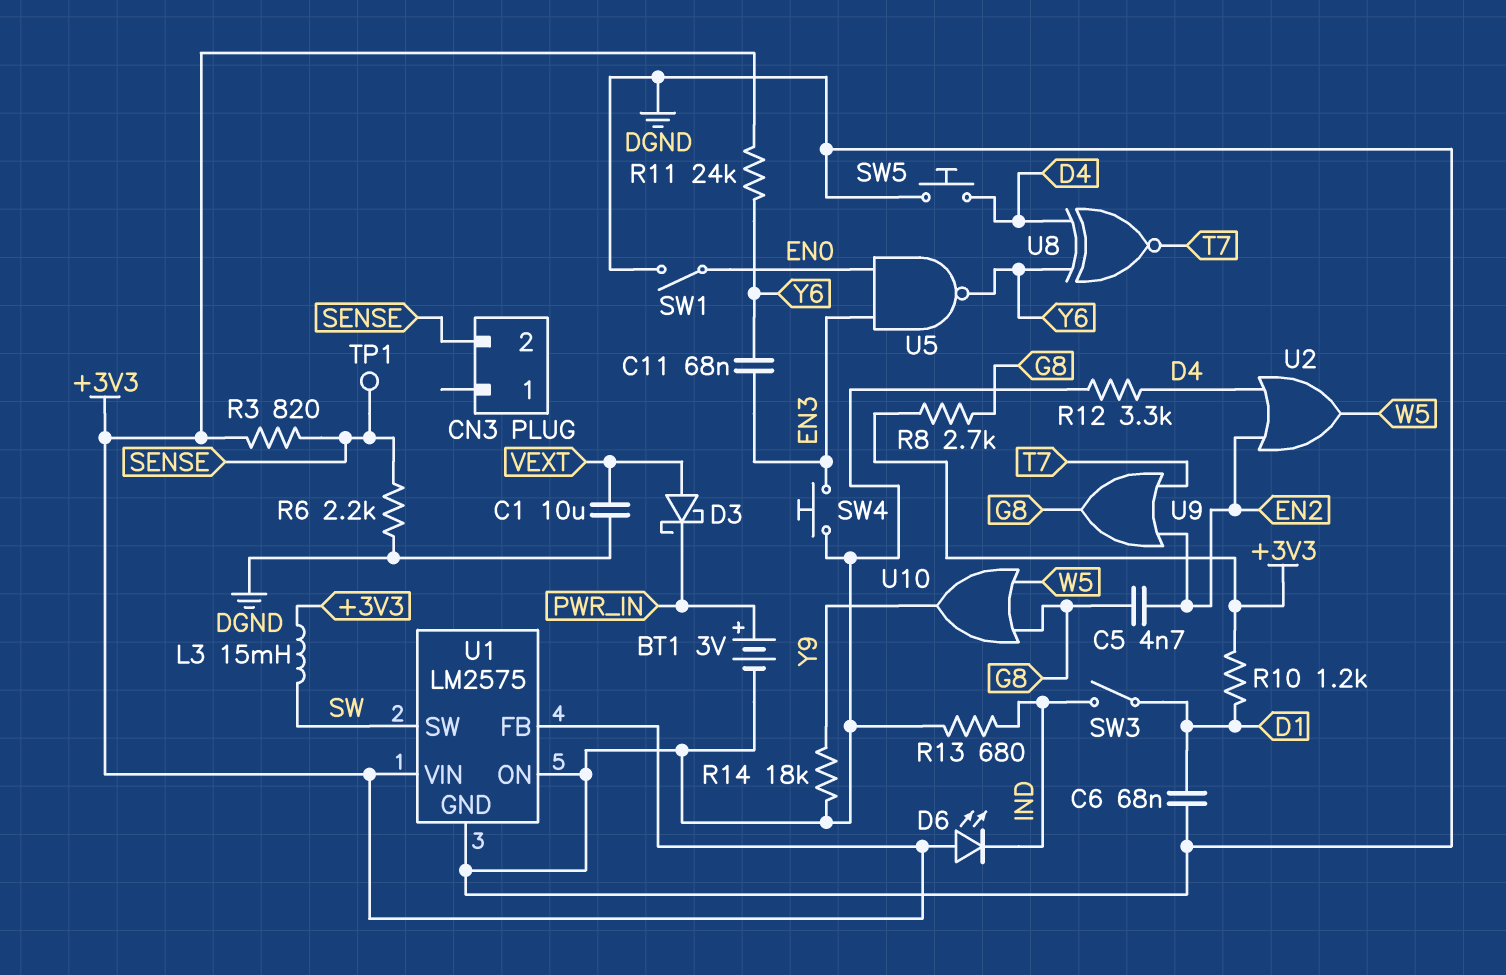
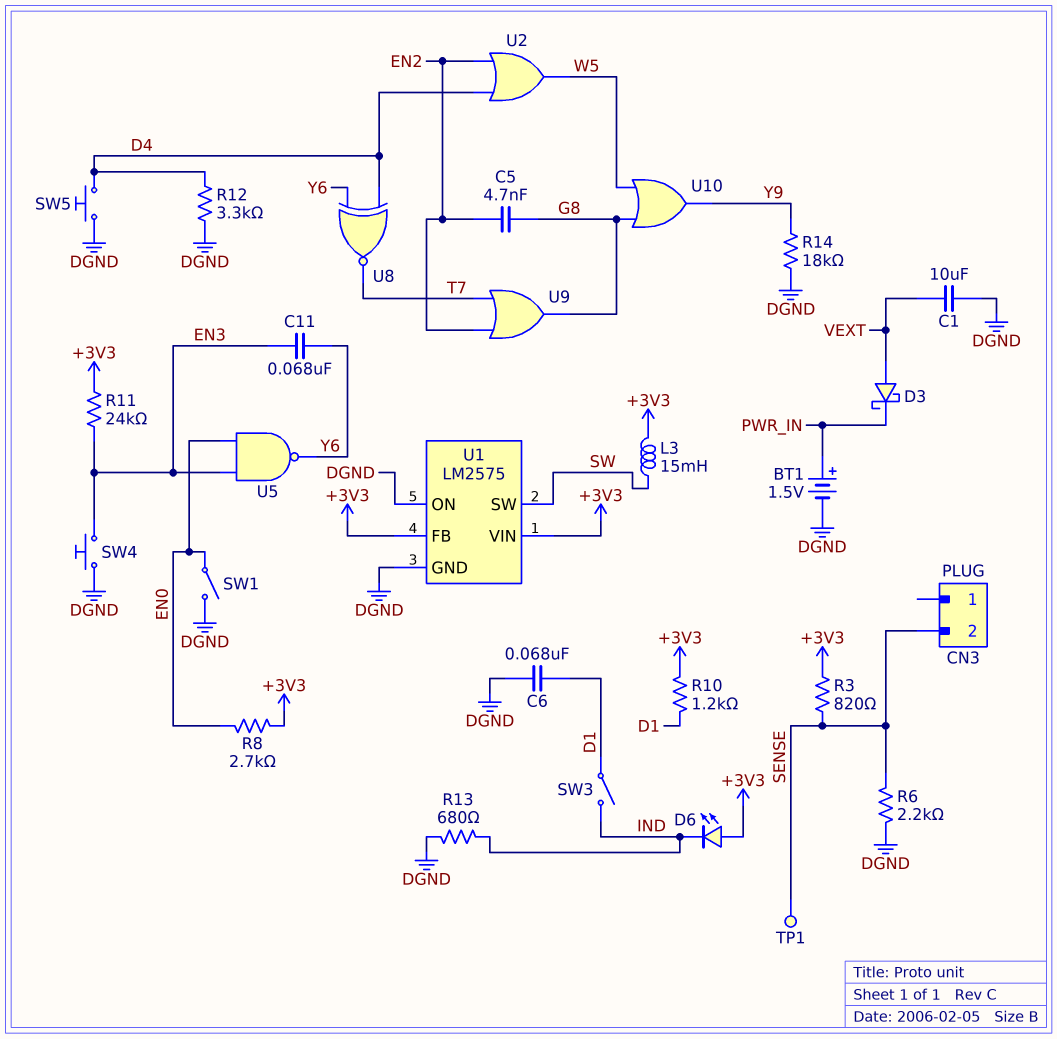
BT1: 3V (plus PWR_IN, minus DGND) -> 1.5V (plus PWR_IN, minus DGND)
R8: 2.7k (+3V3, G8) -> 2.7k (+3V3, EN0)
R11: 24k (+3V3, Y6) -> 24k (+3V3, EN3)

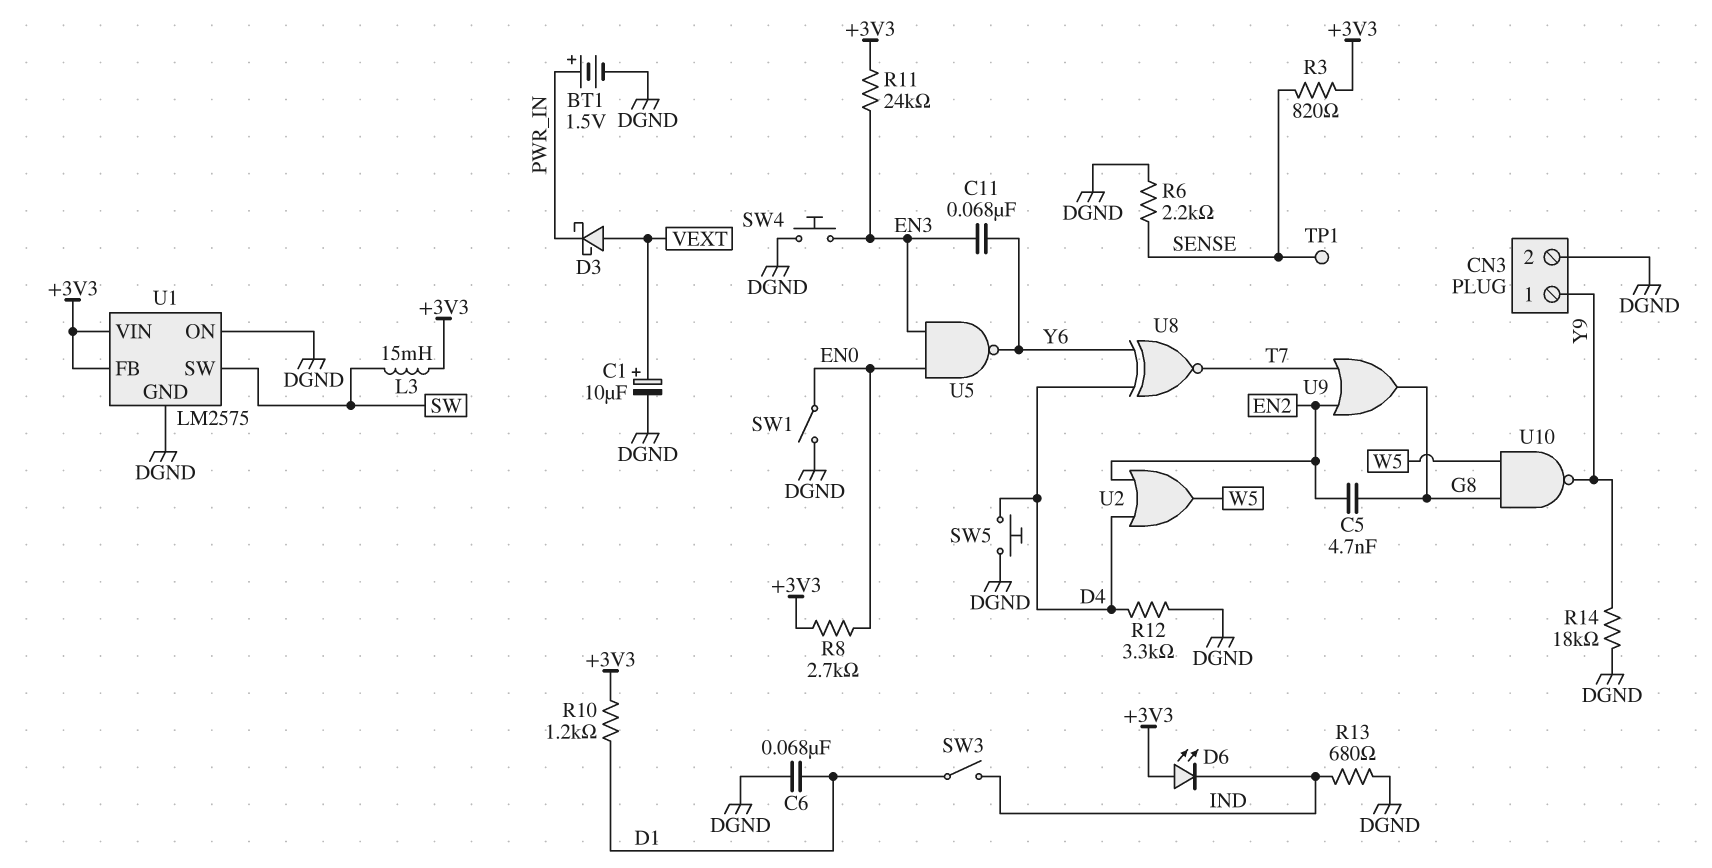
C1: 10uF (DGND, VEXT) -> 10uF (plus VEXT, minus DGND)
CN3 pin 1: none -> Y9
CN3 pin 2: SENSE -> DGND
U10: OR (in G8, in W5, out Y9) -> NAND (in G8, in W5, out Y9)

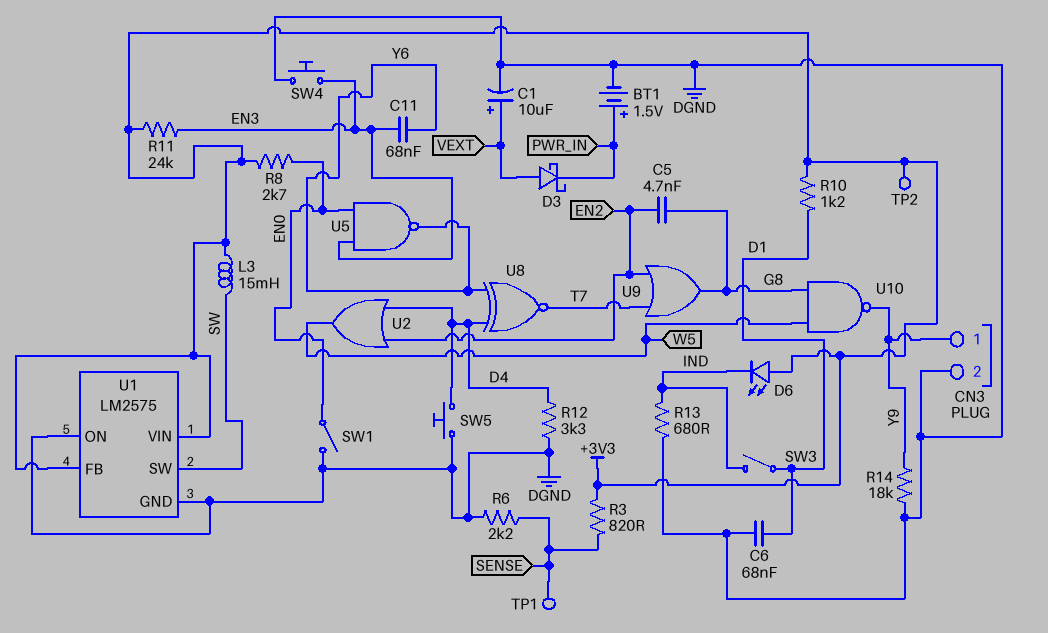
TP2: none -> test point (+3V3)

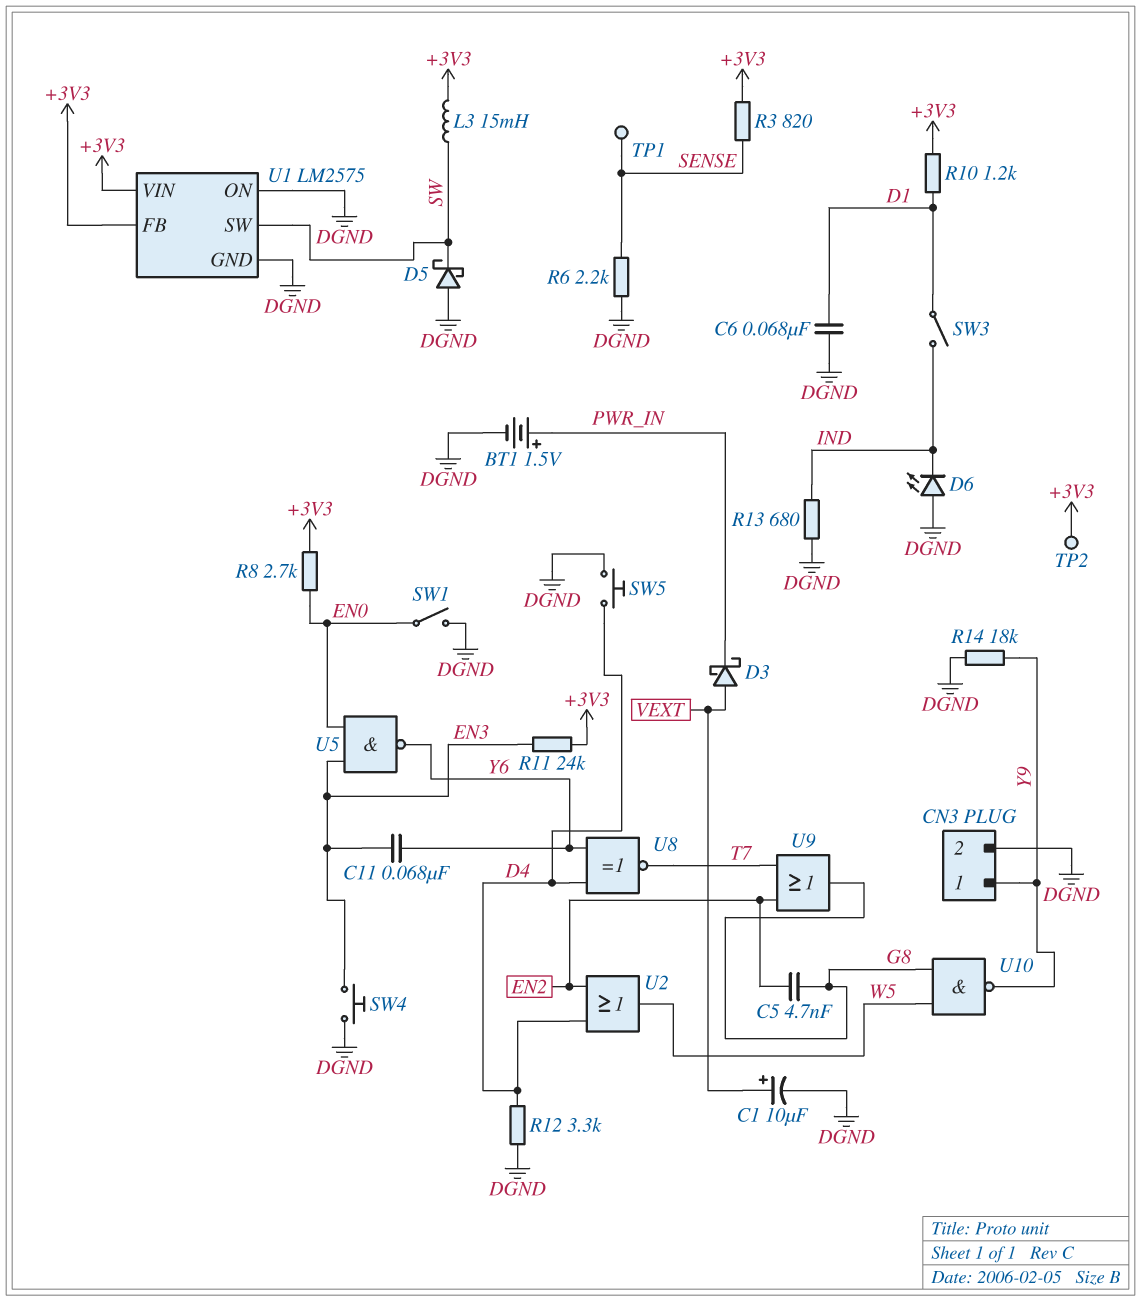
D5: none -> schottky (A DGND, K SW)
D6: LED (A +3V3, K IND) -> LED (A DGND, K IND)

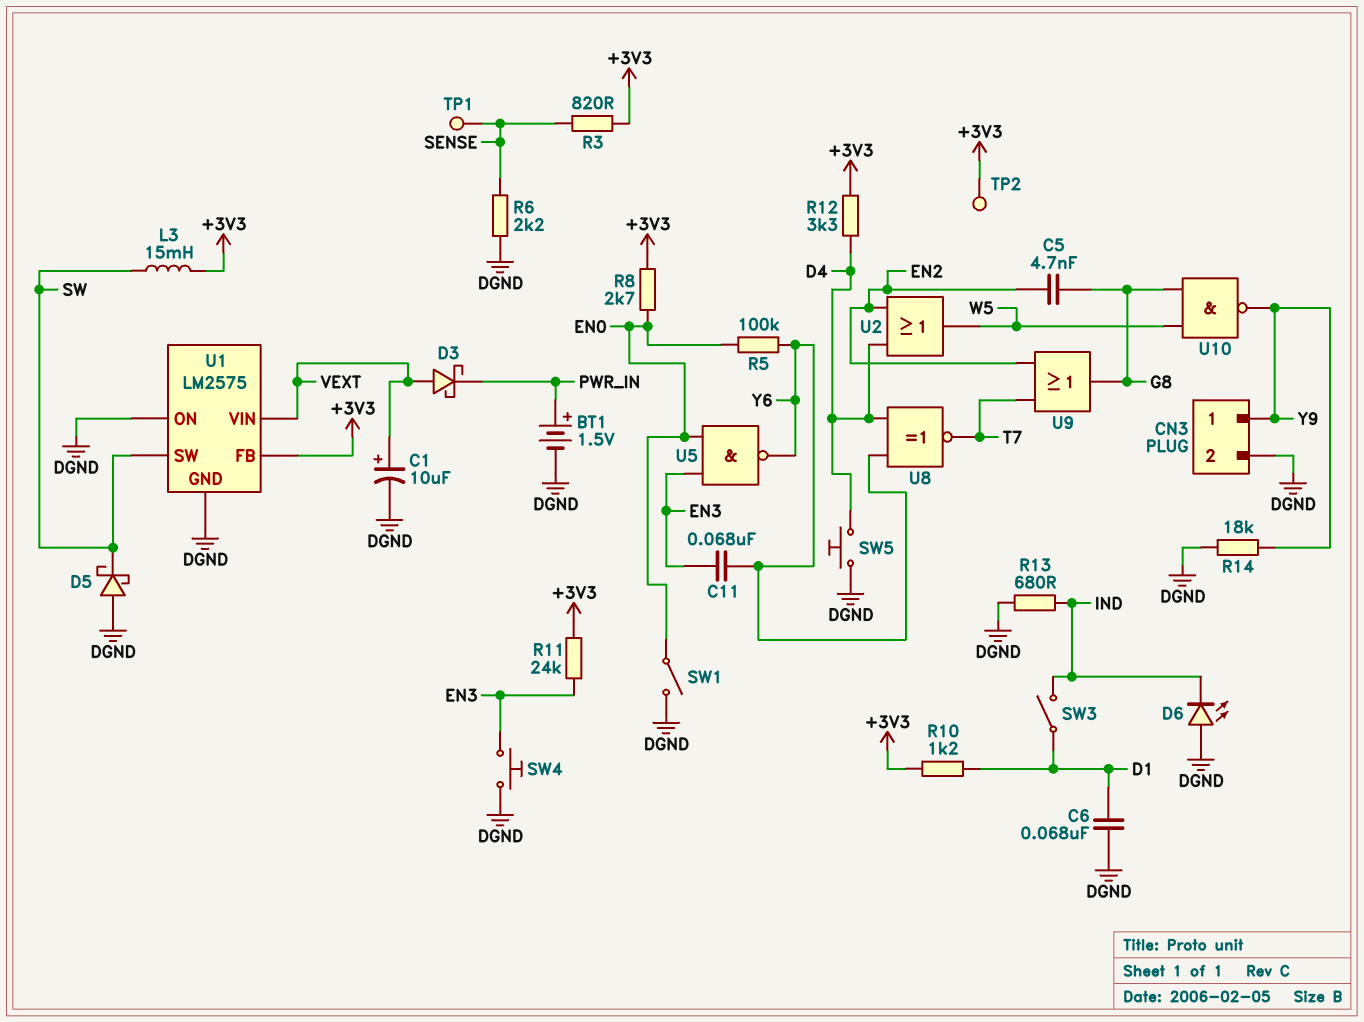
R5: none -> 100k (EN0, Y6)
R12: 3.3k (D4, DGND) -> 3.3k (+3V3, D4)
U1 pin VIN: +3V3 -> VEXT

